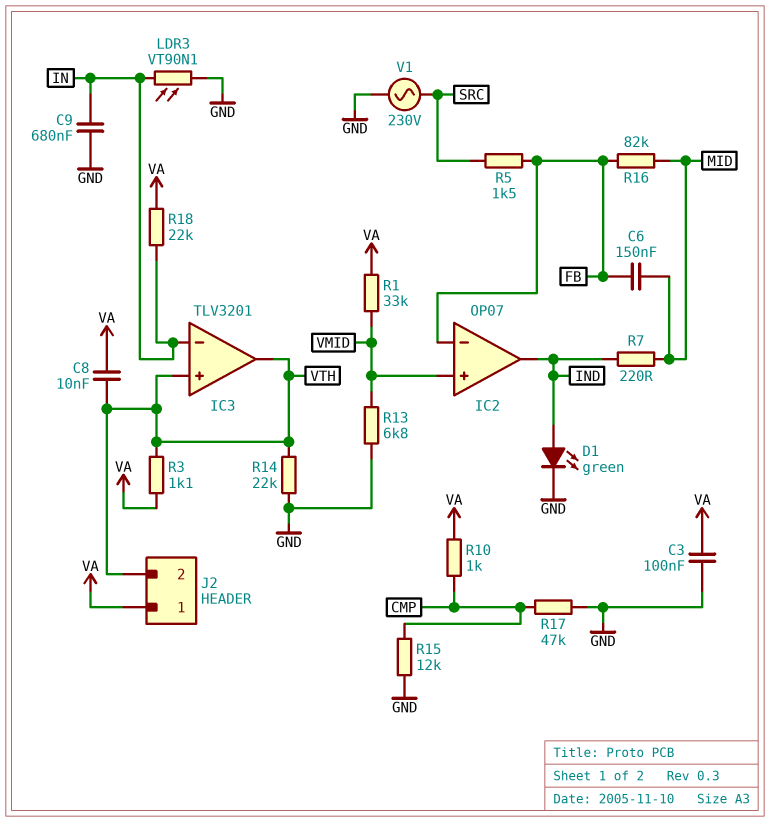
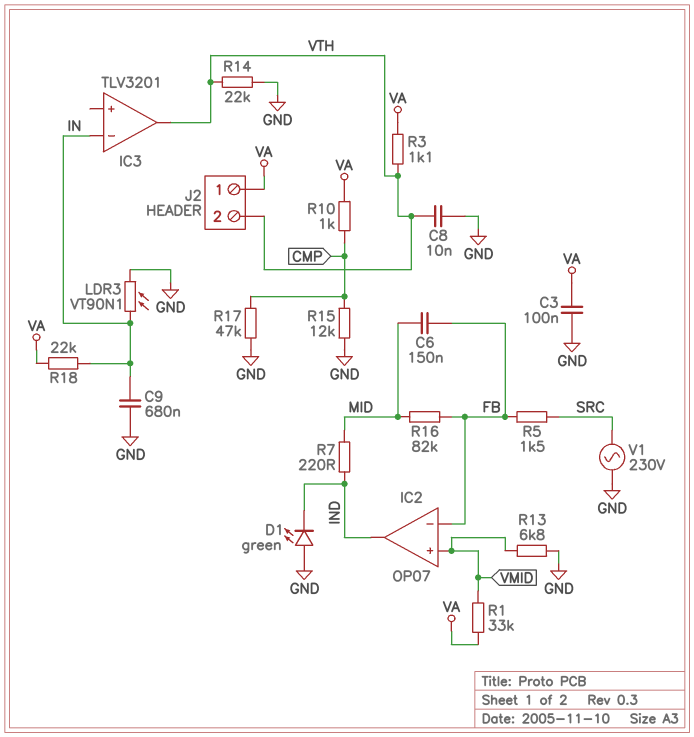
C8: 10nF (VA, VTH) -> 10nF (GND, VTH)
D1: LED green (A IND, K GND) -> LED green (A GND, K IND)
IC3 pin in+: VTH -> none

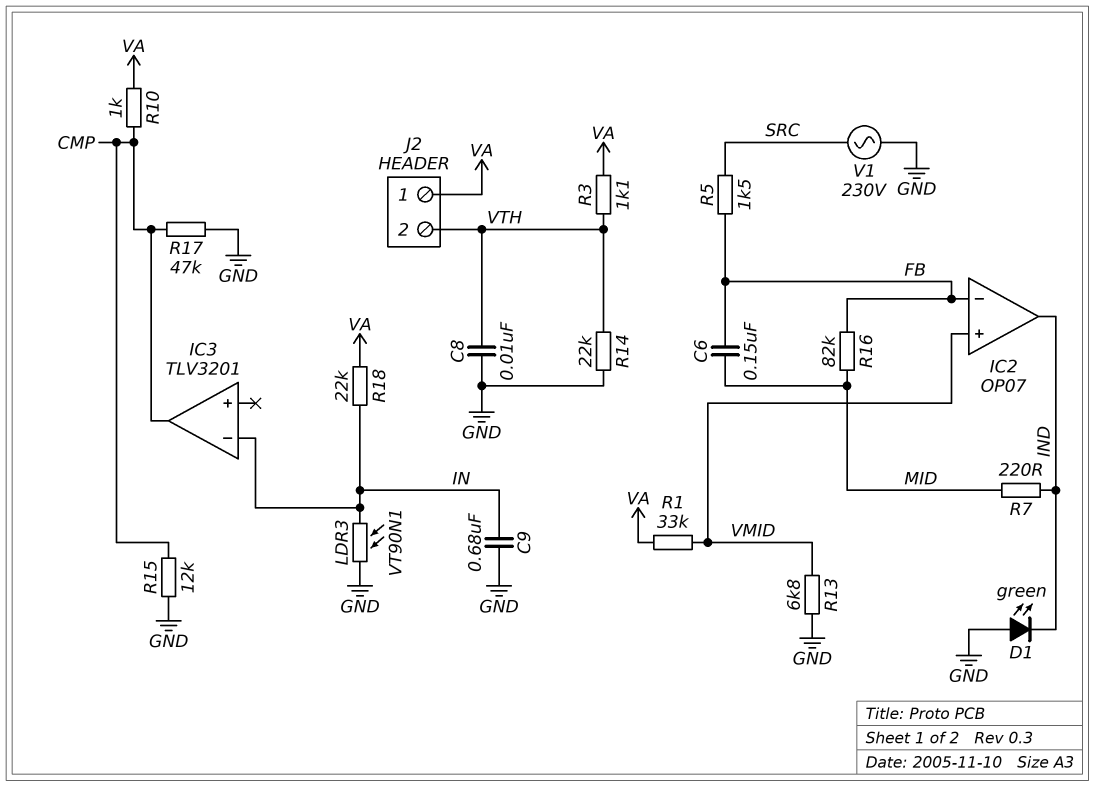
C3: 100nF (GND, VA) -> none
IC3 pin out: VTH -> CMP

